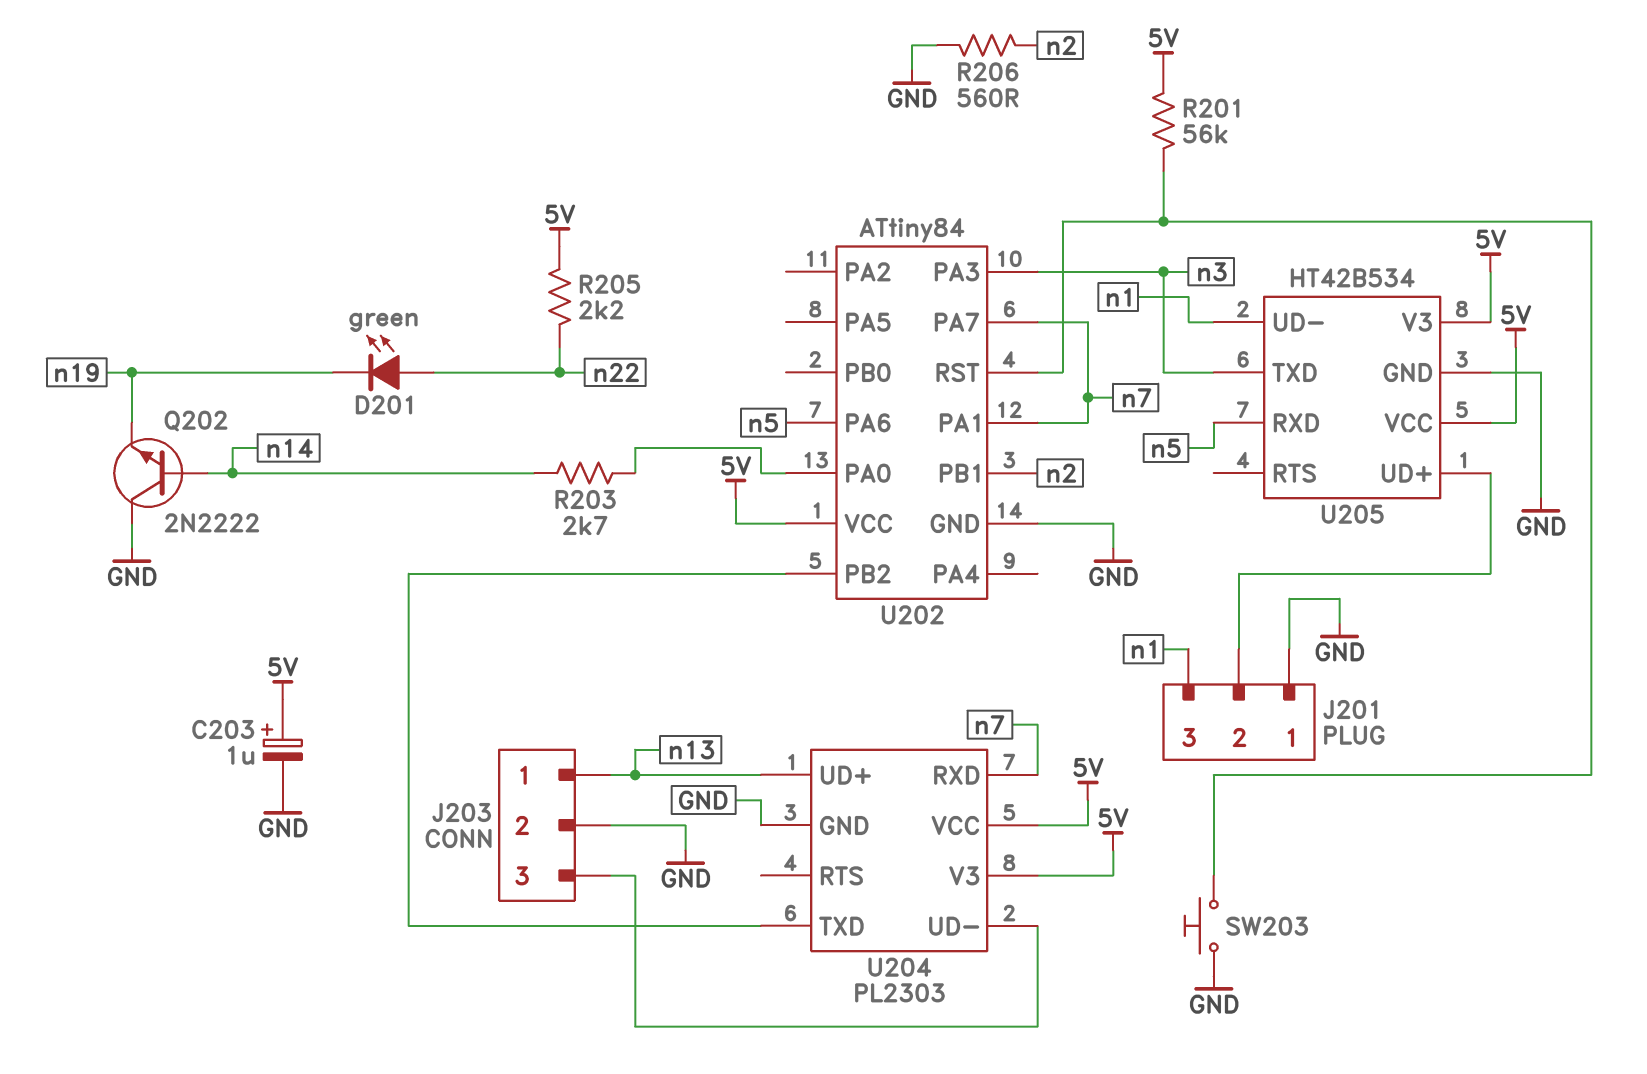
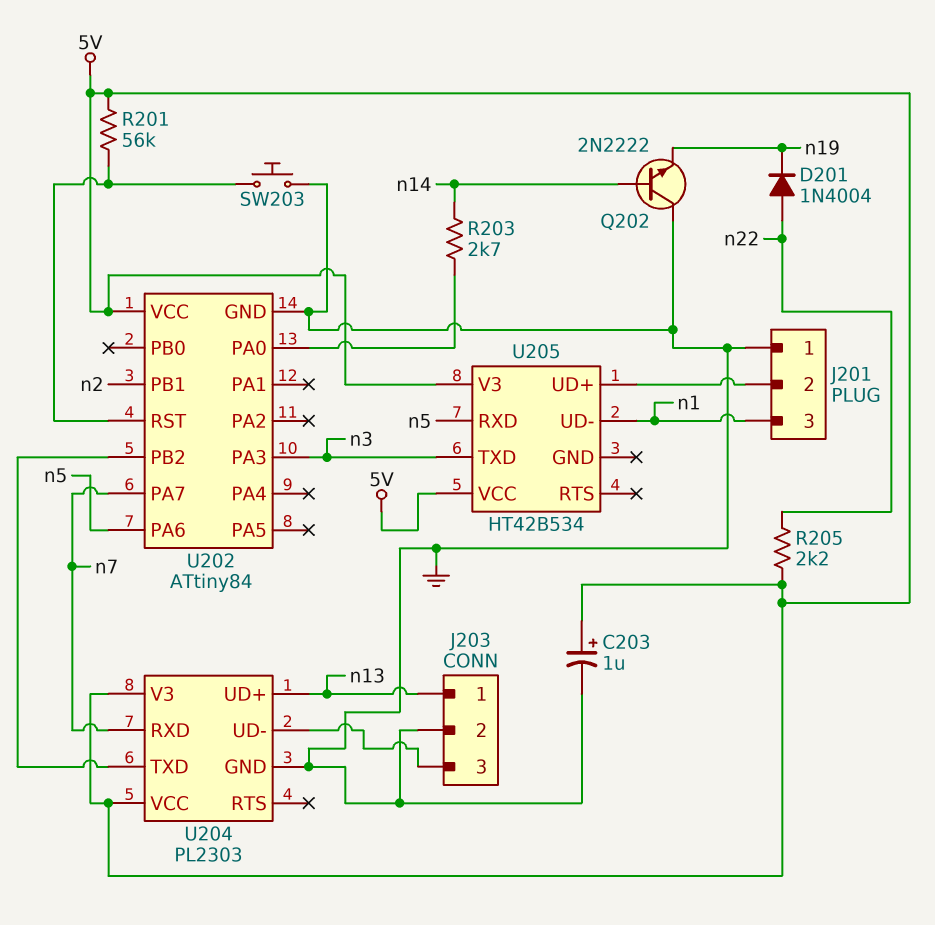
D201: LED green (A n22, K n19) -> diode 1N4004 (A n22, K n19)
R206: 560 (GND, n2) -> none
U202 pin PA1: n7 -> none
U205 pin GND: GND -> none

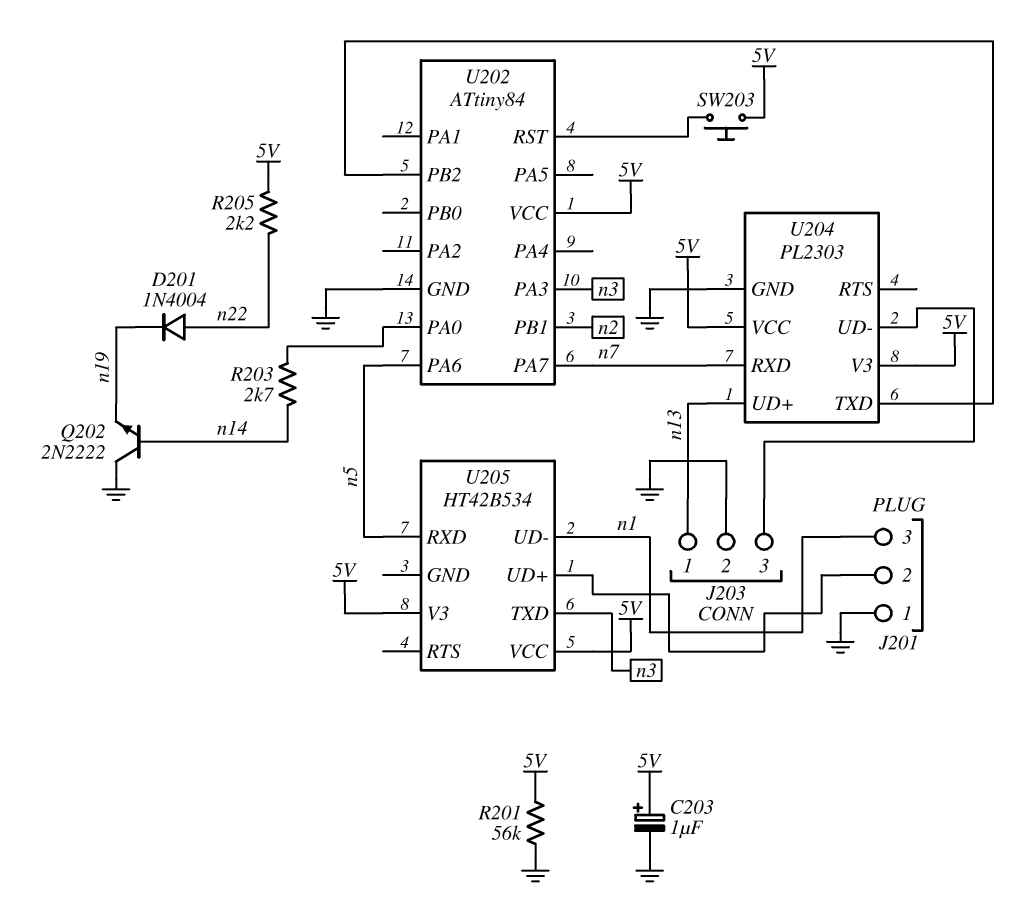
R201: 56k (5V, U202/RST) -> 56k (5V, GND)
SW203: button (GND, U202/RST) -> button (5V, U202/RST)

